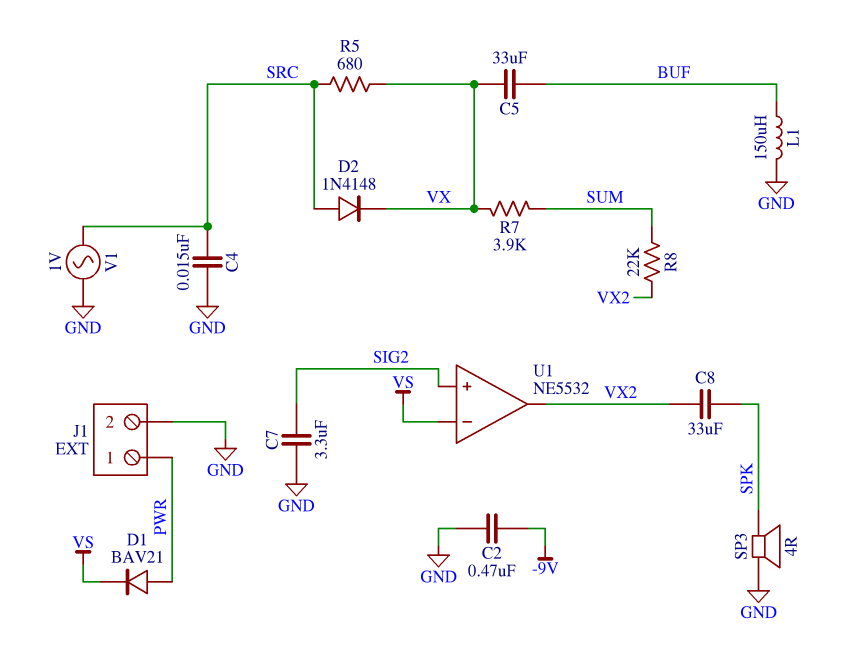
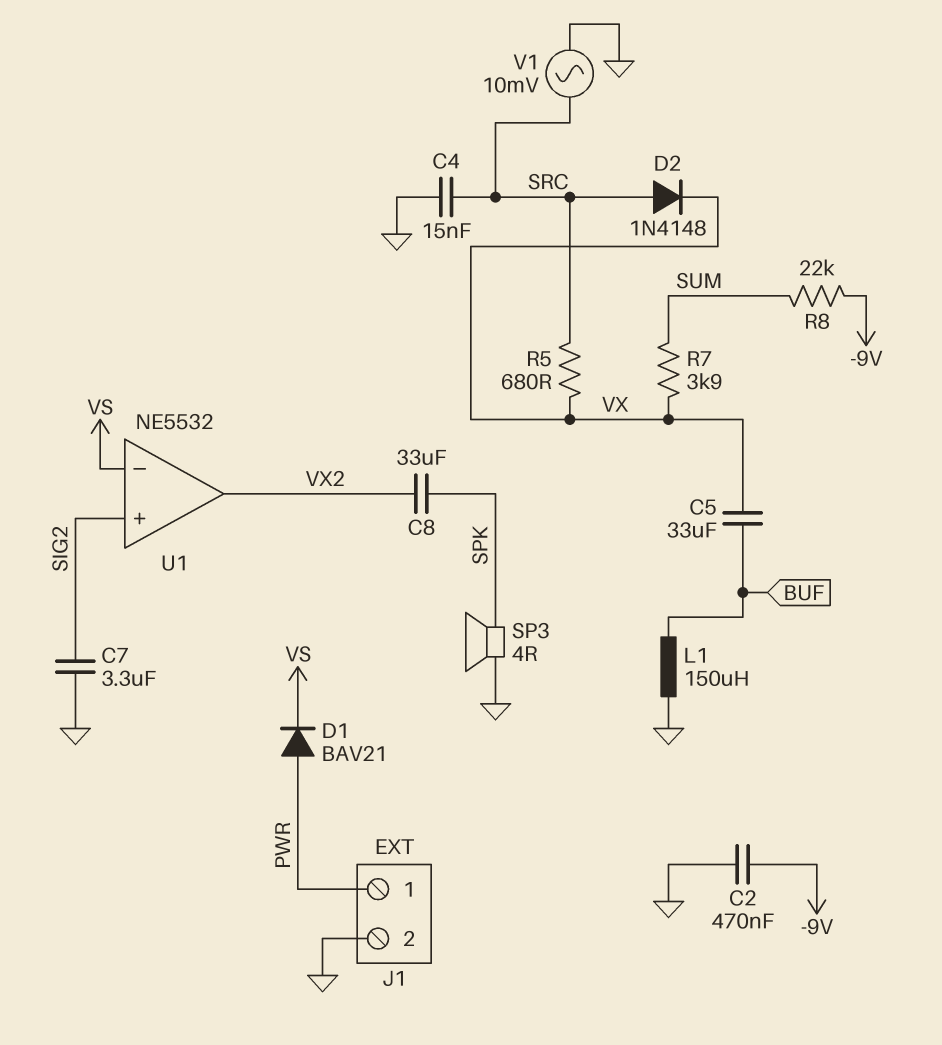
R8: 22k (SUM, VX2) -> 22k (-9V, SUM)
V1: AC 1V (GND, SRC) -> AC 10mV (GND, SRC)

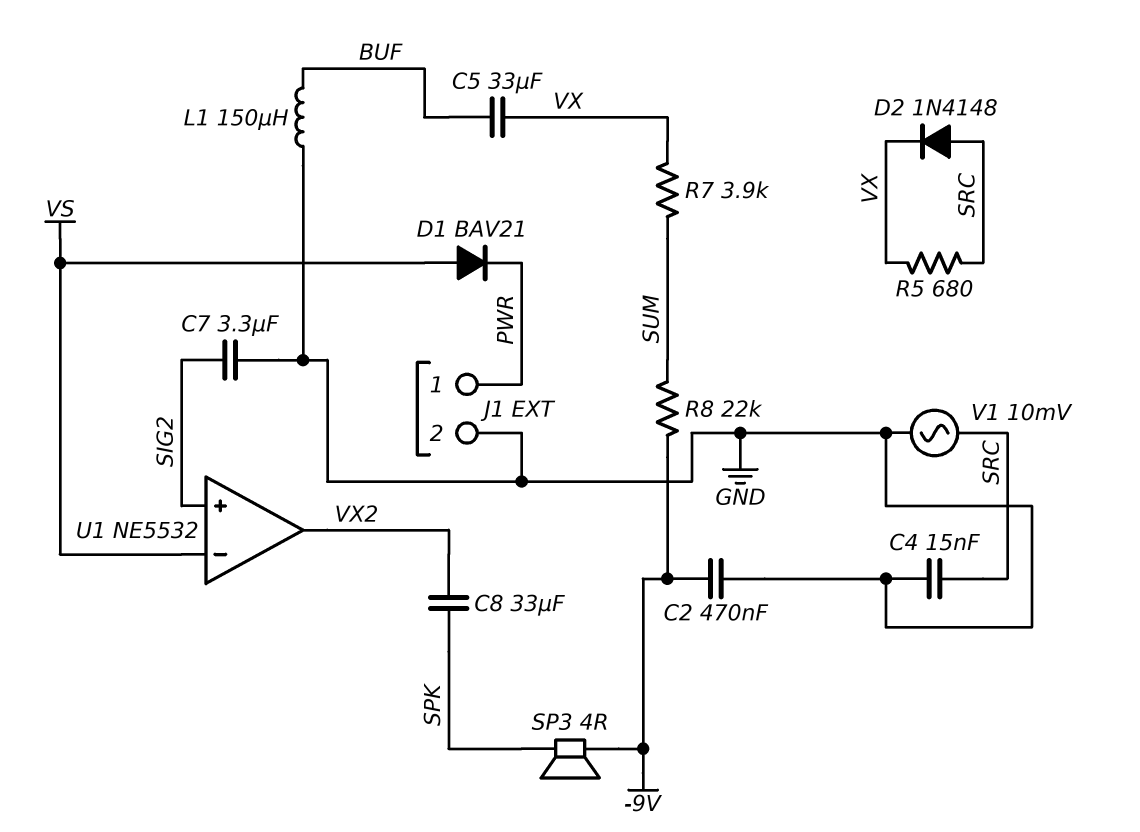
D1: diode BAV21 (A PWR, K VS) -> diode BAV21 (A VS, K PWR)
SP3: speaker 4R (GND, SPK) -> speaker 4R (-9V, SPK)

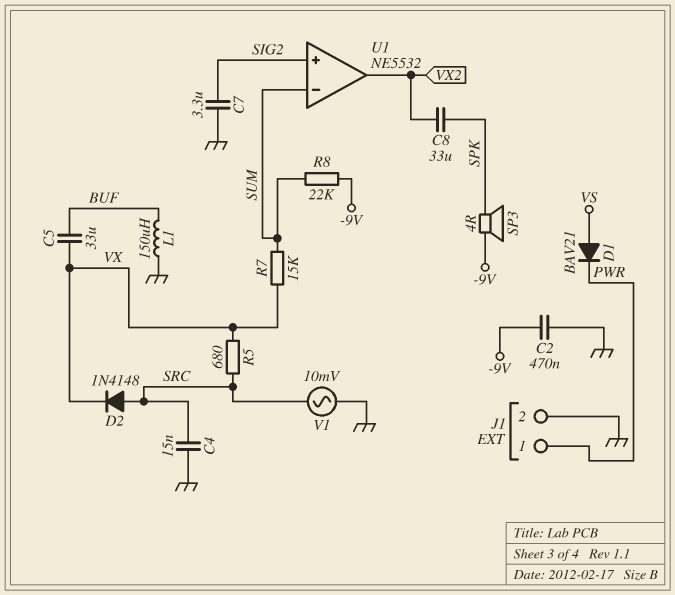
R7: 3.9k (SUM, VX) -> 15k (SUM, VX)
U1 pin in-: VS -> SUM

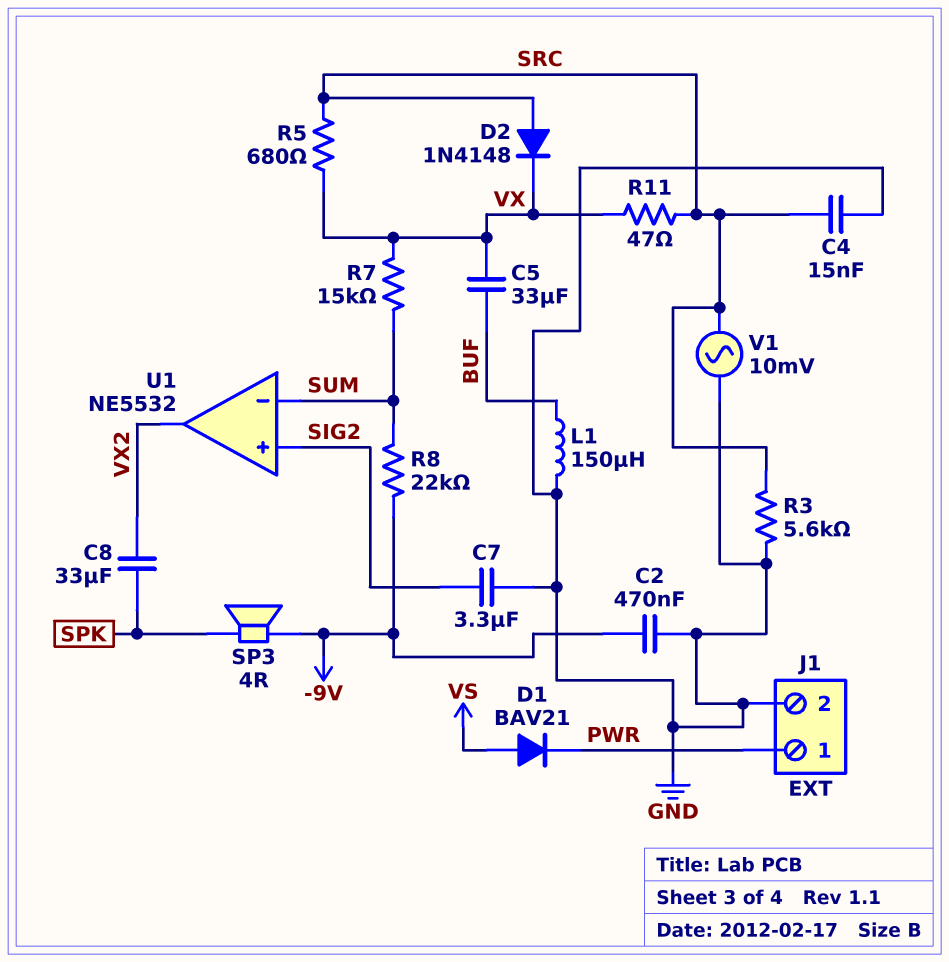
R3: none -> 5.6k (GND, SRC)
R11: none -> 47 (SRC, VX)

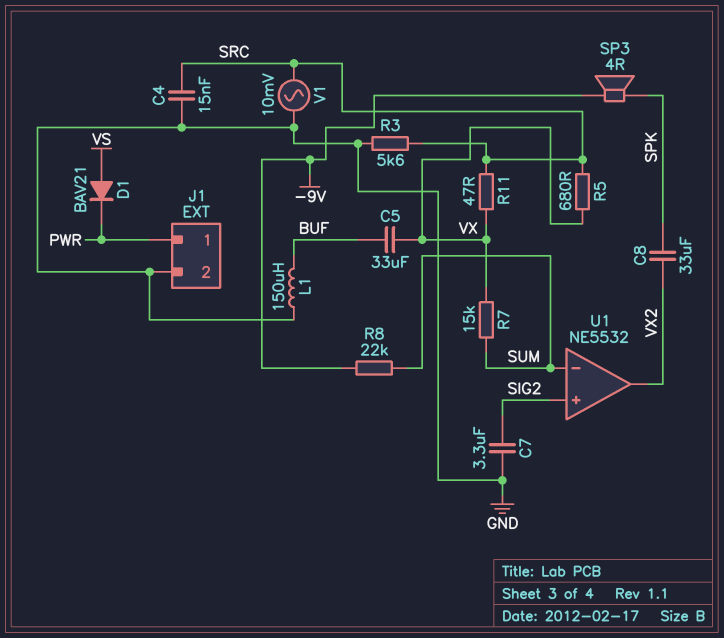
C2: 470nF (-9V, GND) -> none
D2: diode 1N4148 (A SRC, K VX) -> none

